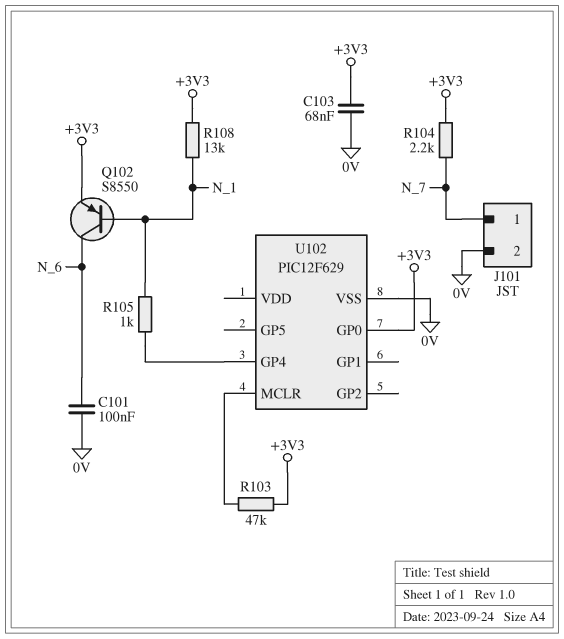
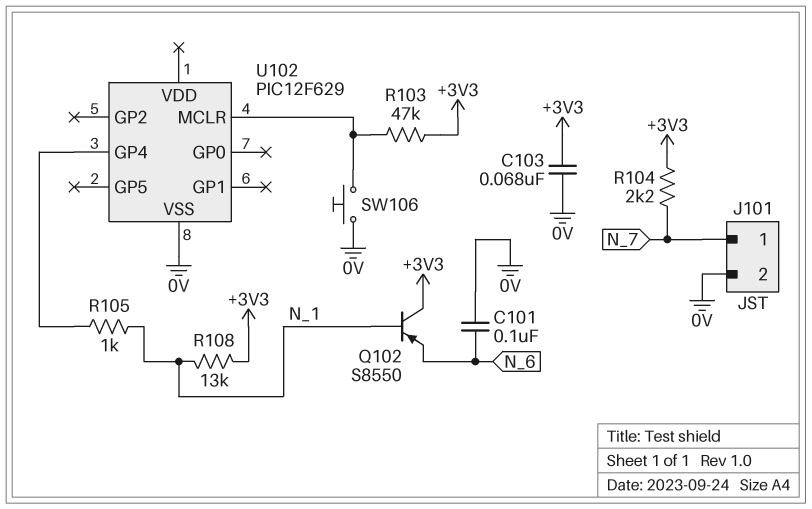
Q102: PNP S8550 (B N_1, C N_6, E +3V3) -> PNP S8550 (B N_1, C +3V3, E N_6)
SW106: none -> button (0V, U102/MCLR)
U102 pin GP0: +3V3 -> none

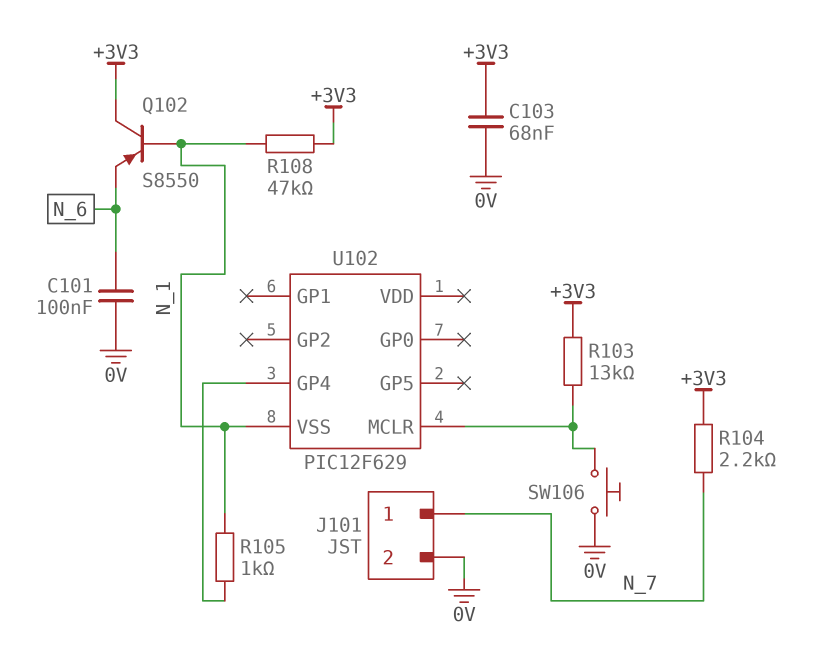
R103: 47k (+3V3, U102/MCLR) -> 13k (+3V3, U102/MCLR)
R108: 13k (+3V3, N_1) -> 47k (+3V3, N_1)
U102 pin VSS: 0V -> N_1

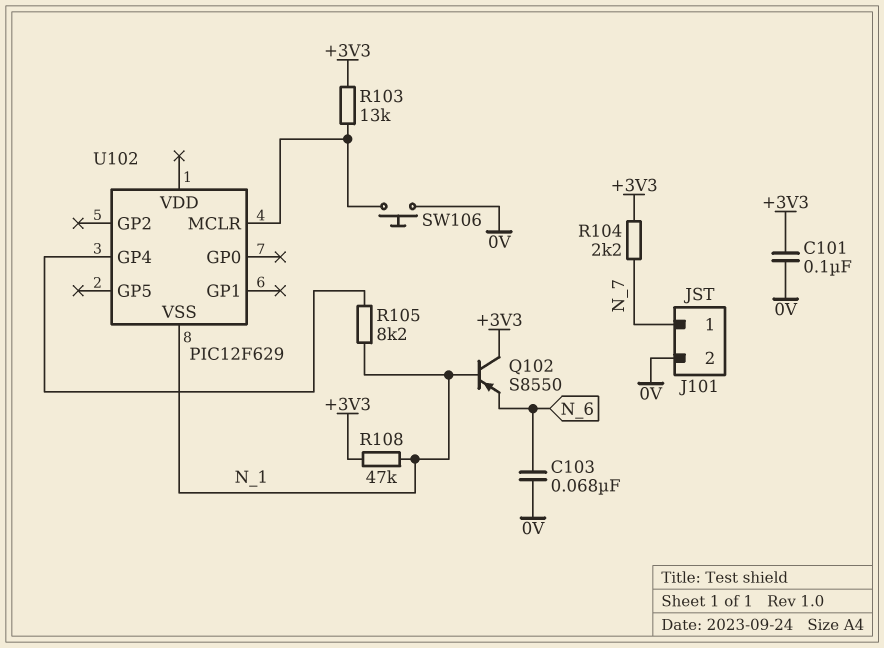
C101: 100nF (0V, N_6) -> 100nF (+3V3, 0V)
C103: 68nF (+3V3, 0V) -> 68nF (0V, N_6)
R105: 1k (N_1, U102/GP4) -> 8.2k (N_1, U102/GP4)

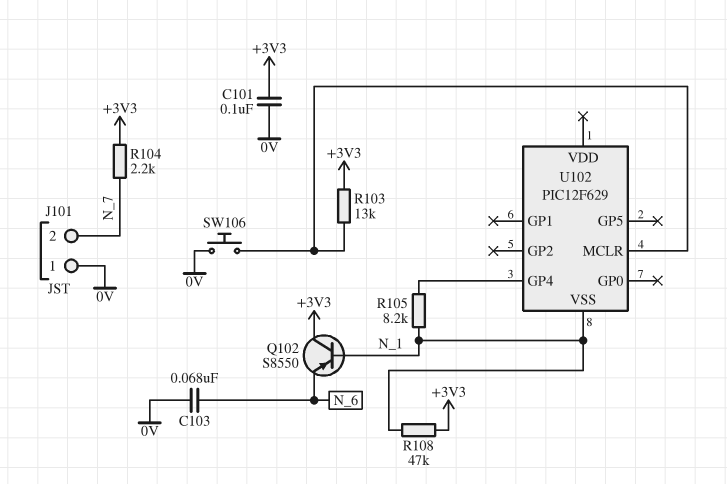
J101 pin 1: N_7 -> 0V
J101 pin 2: 0V -> N_7

